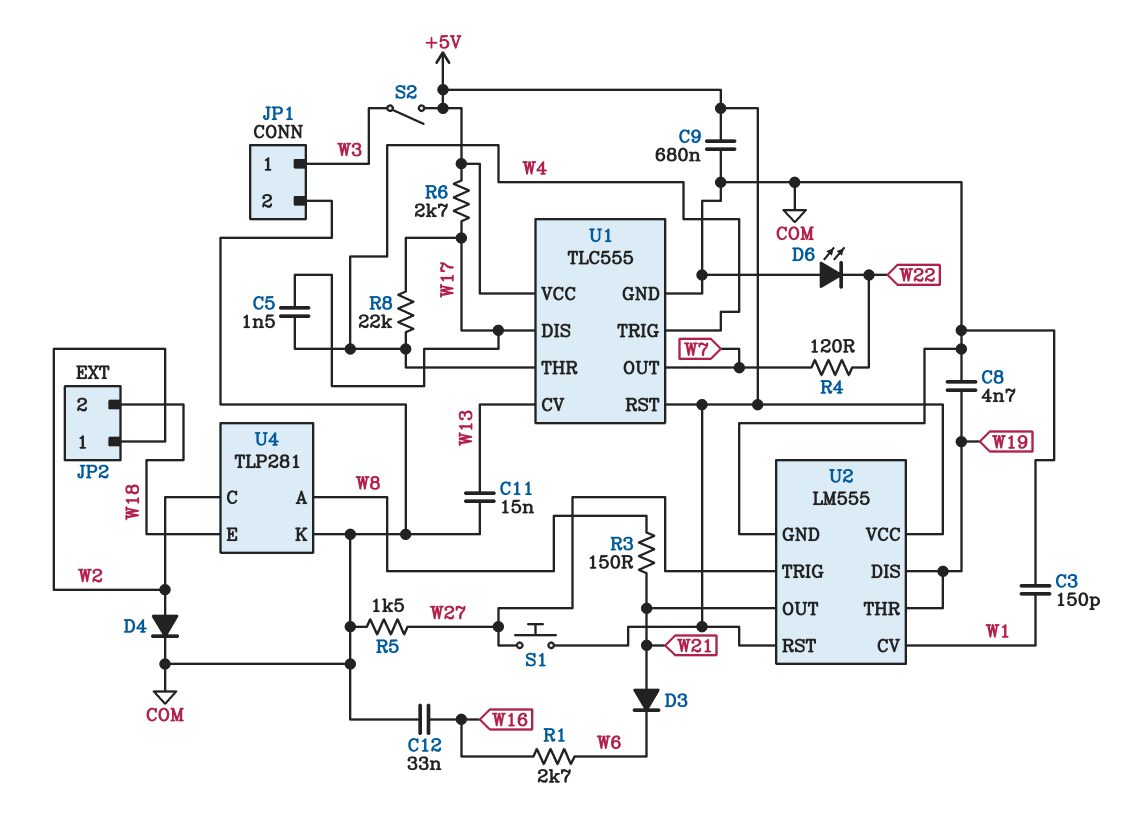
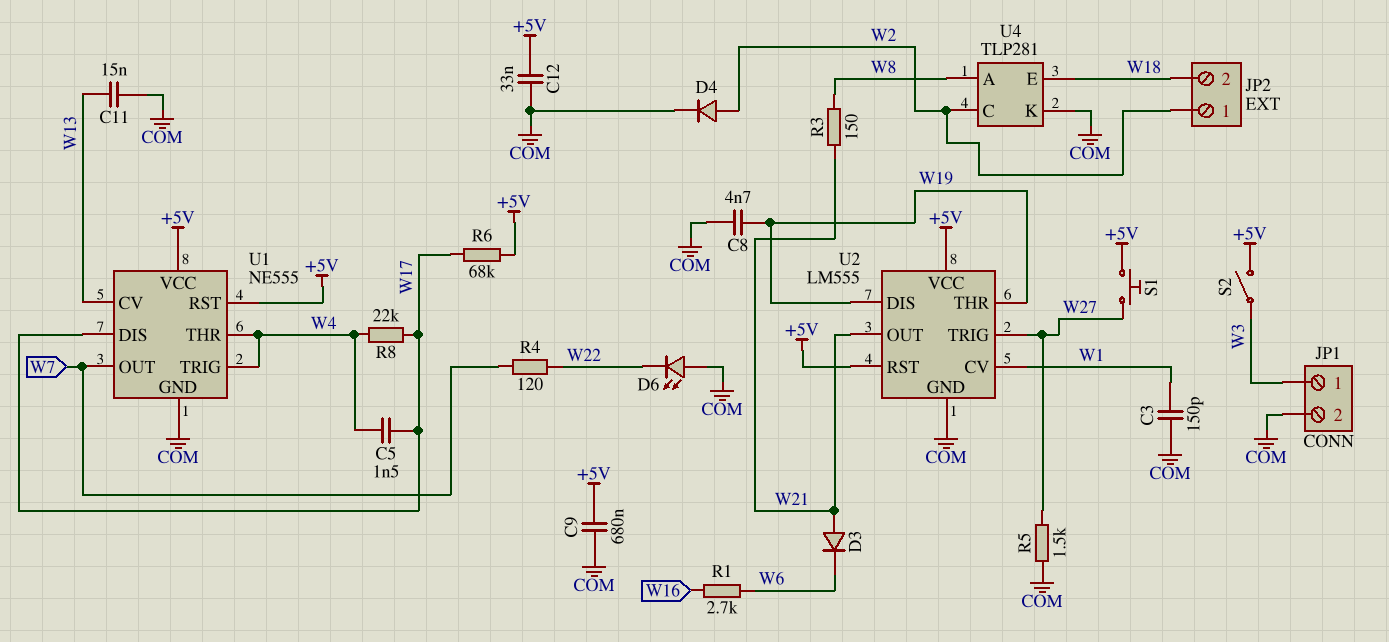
C12: 33nF (COM, W16) -> 33nF (+5V, COM)
R6: 2.7k (+5V, W17) -> 68k (+5V, W17)
U1: TLC555 -> NE555

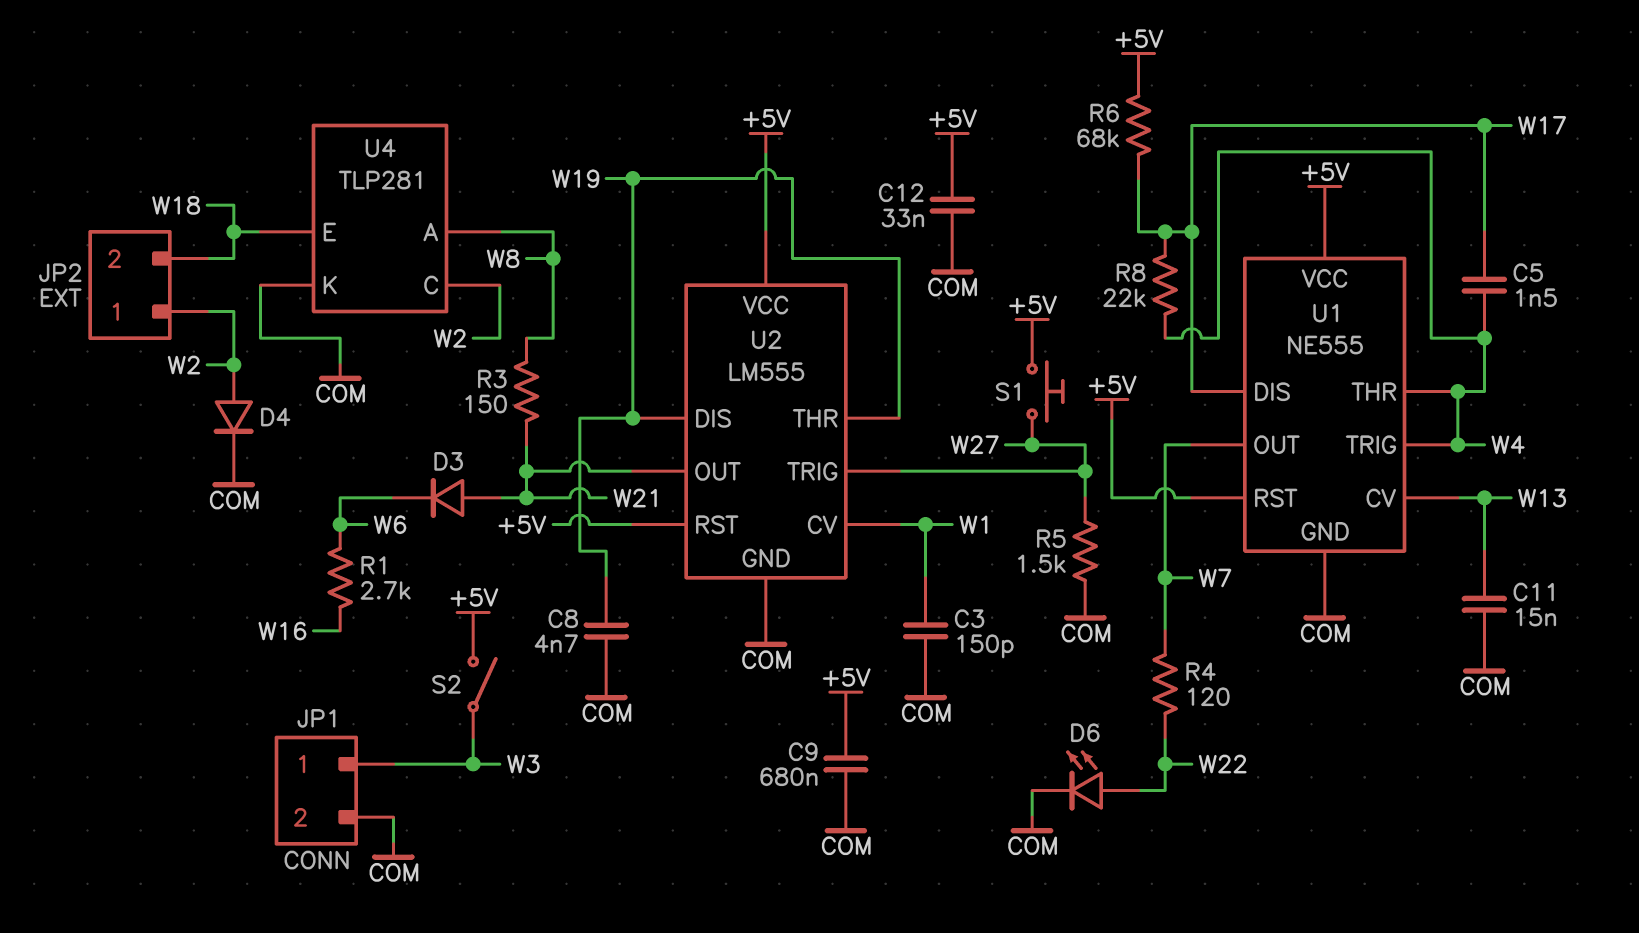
D6: LED (A COM, K W22) -> LED (A W22, K COM)

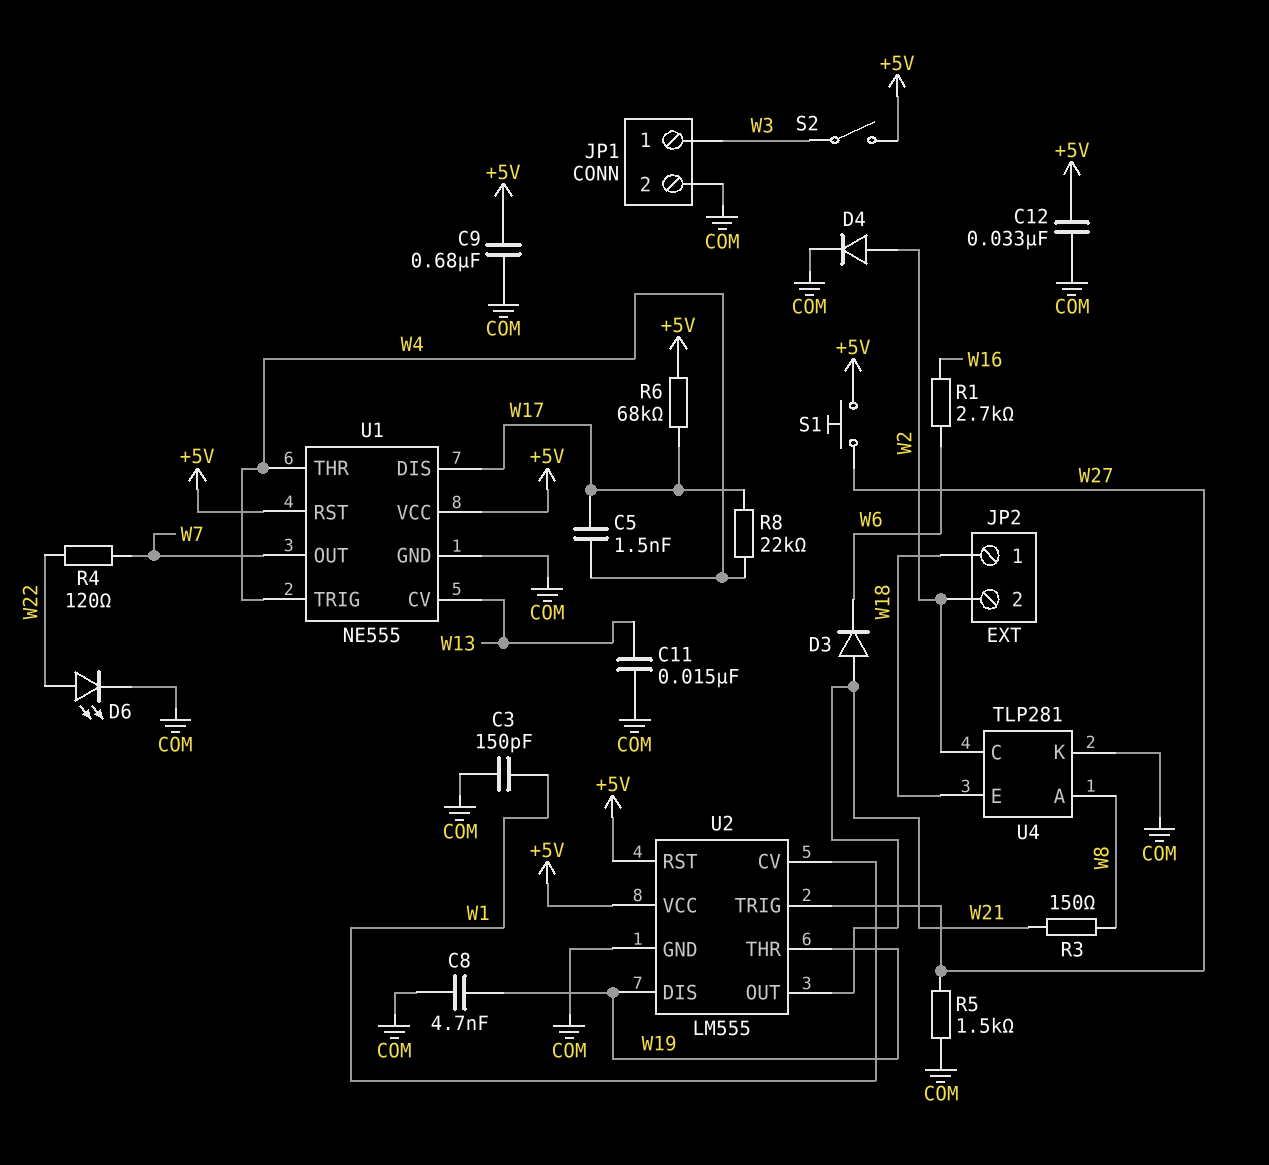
JP2 pin 1: W2 -> W18
JP2 pin 2: W18 -> W2

